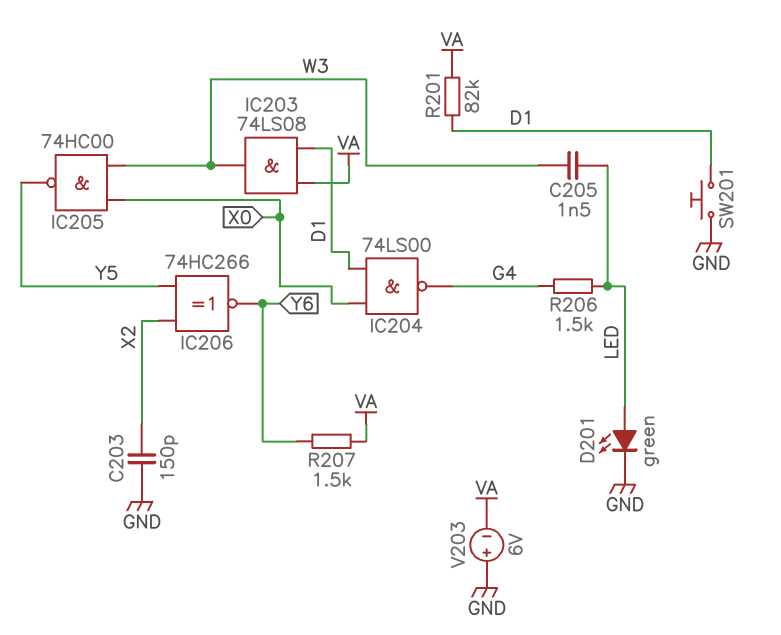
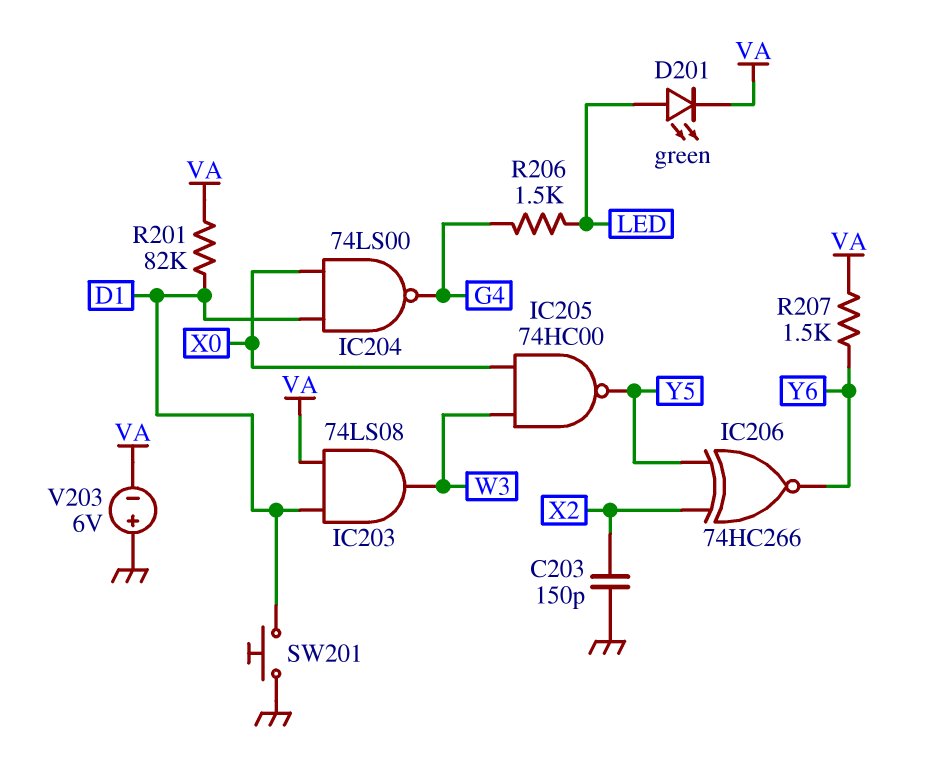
C205: 1.5nF (LED, W3) -> none
D201: LED green (A LED, K GND) -> LED green (A LED, K VA)

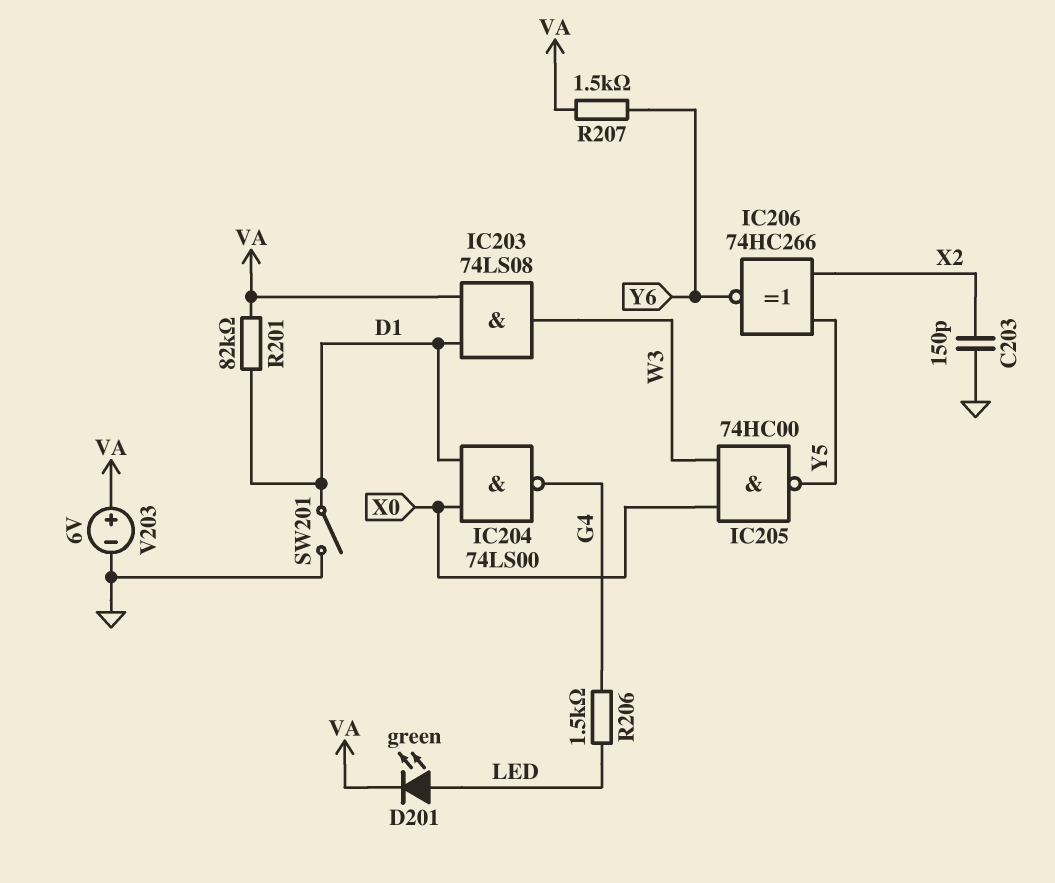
SW201: button (D1, GND) -> switch (D1, GND)
V203: 6V (plus GND, minus VA) -> 6V (plus VA, minus GND)

